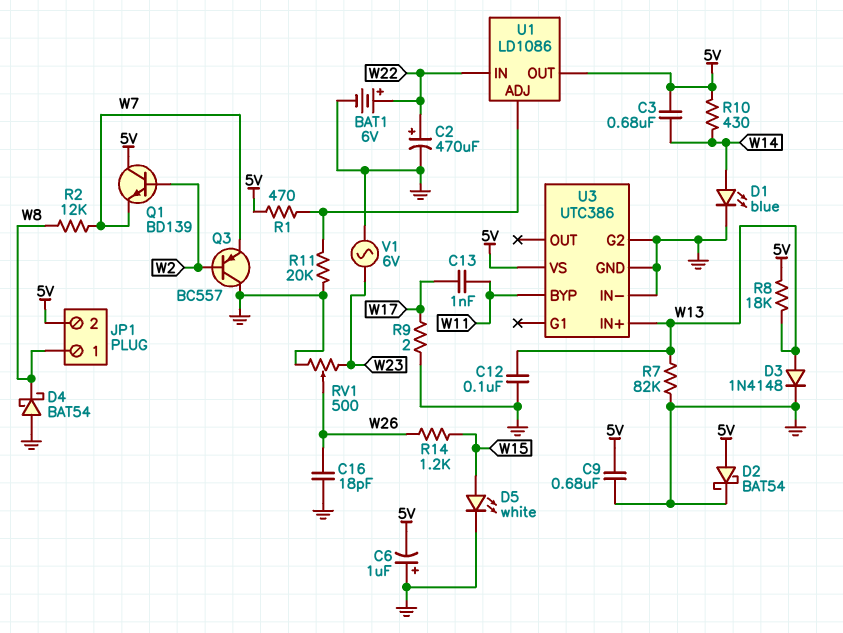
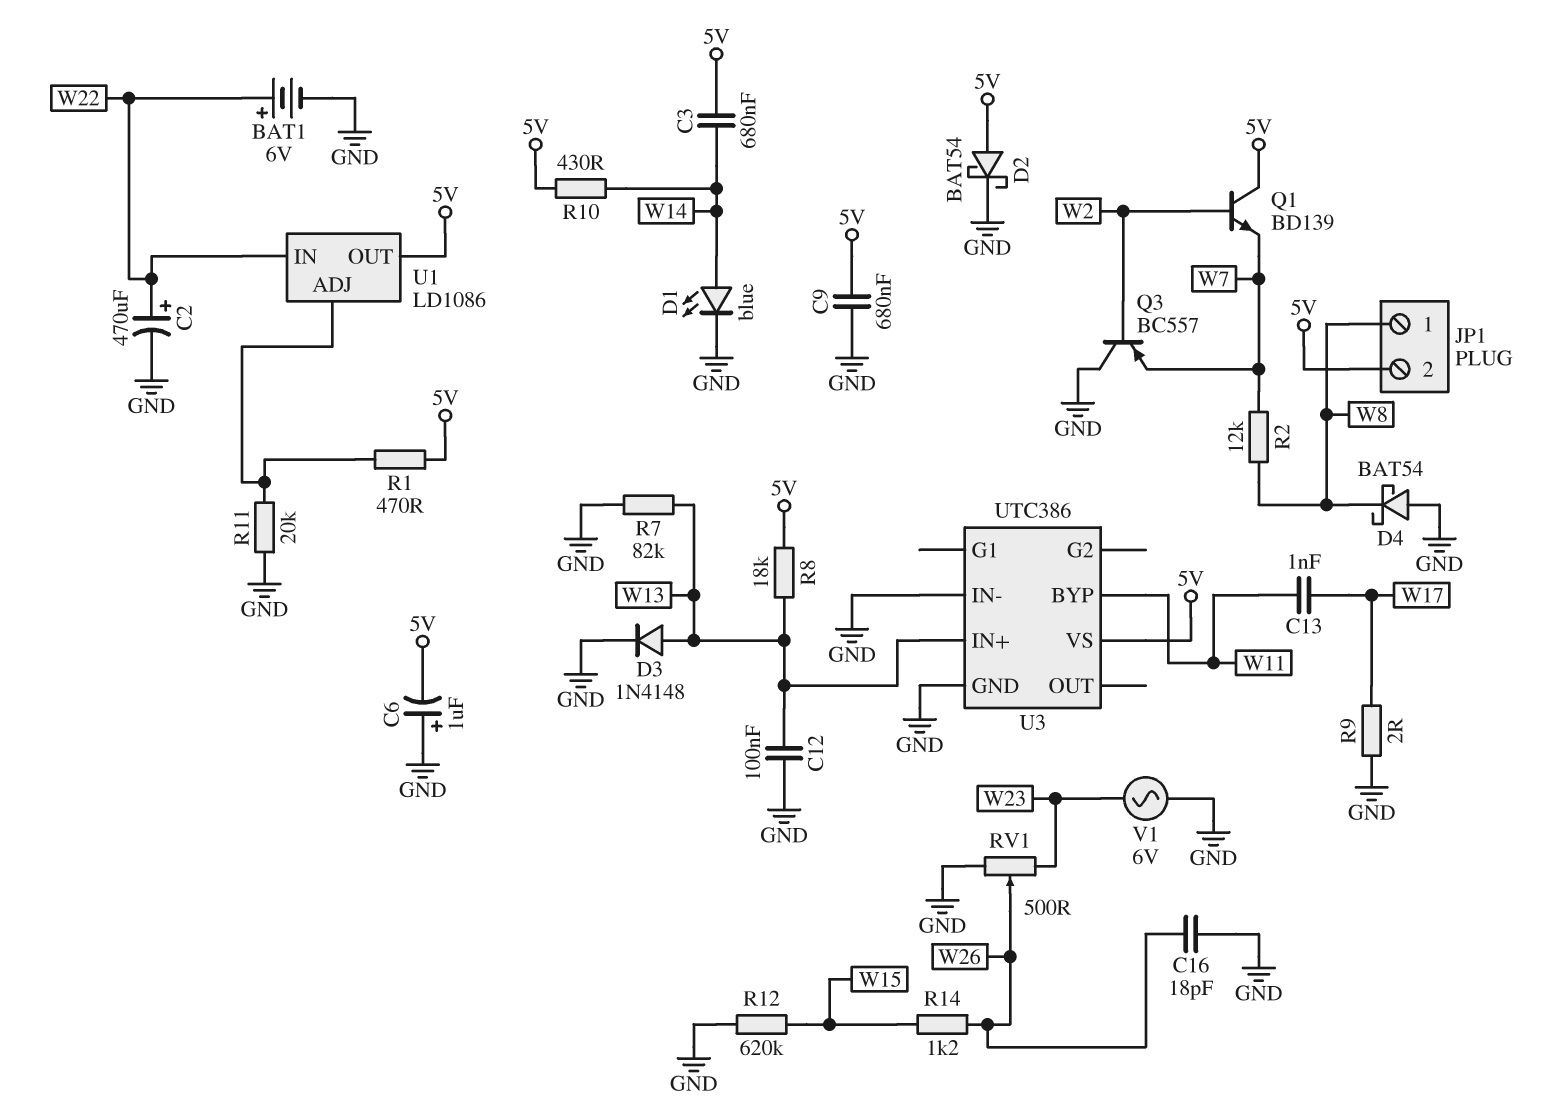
D5: LED white (A W15, K GND) -> none
R12: none -> 620k (GND, W15)
U3 pin G2: GND -> none

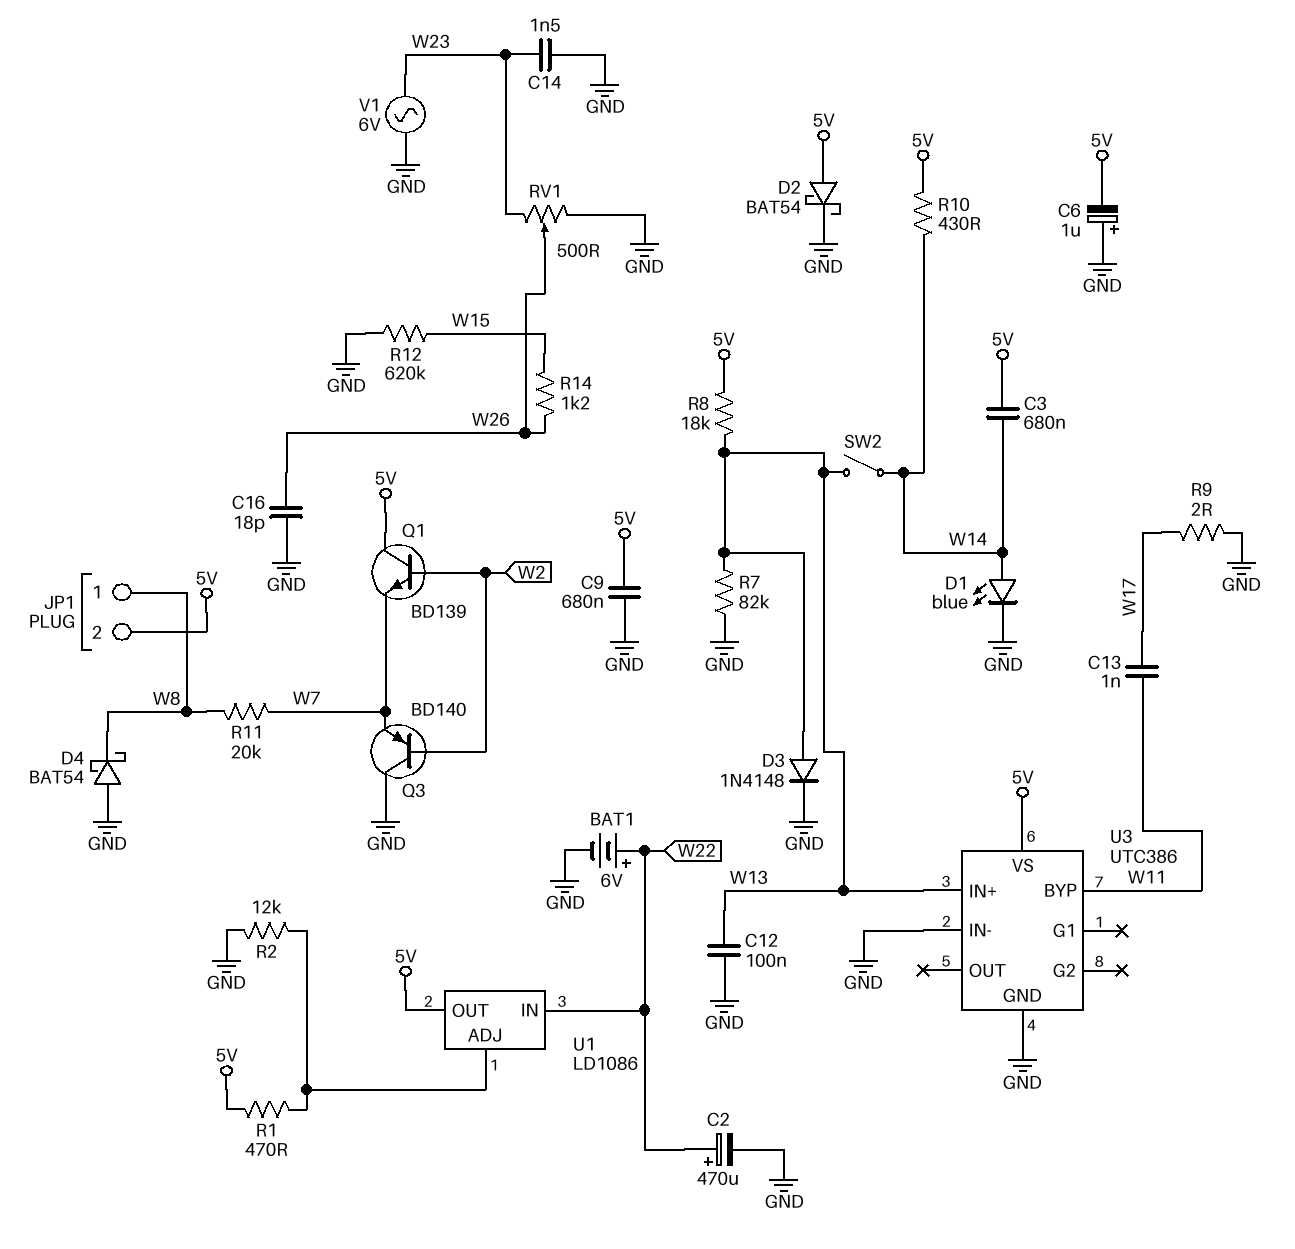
C14: none -> 1.5nF (GND, W23)
Q3: PNP BC557 (B W2, C GND, E W7) -> PNP BD140 (B W2, C GND, E W7)
R2: 12k (W7, W8) -> 12k (GND, U1/ADJ)
R11: 20k (GND, U1/ADJ) -> 20k (W7, W8)
SW2: none -> switch (W13, W14)

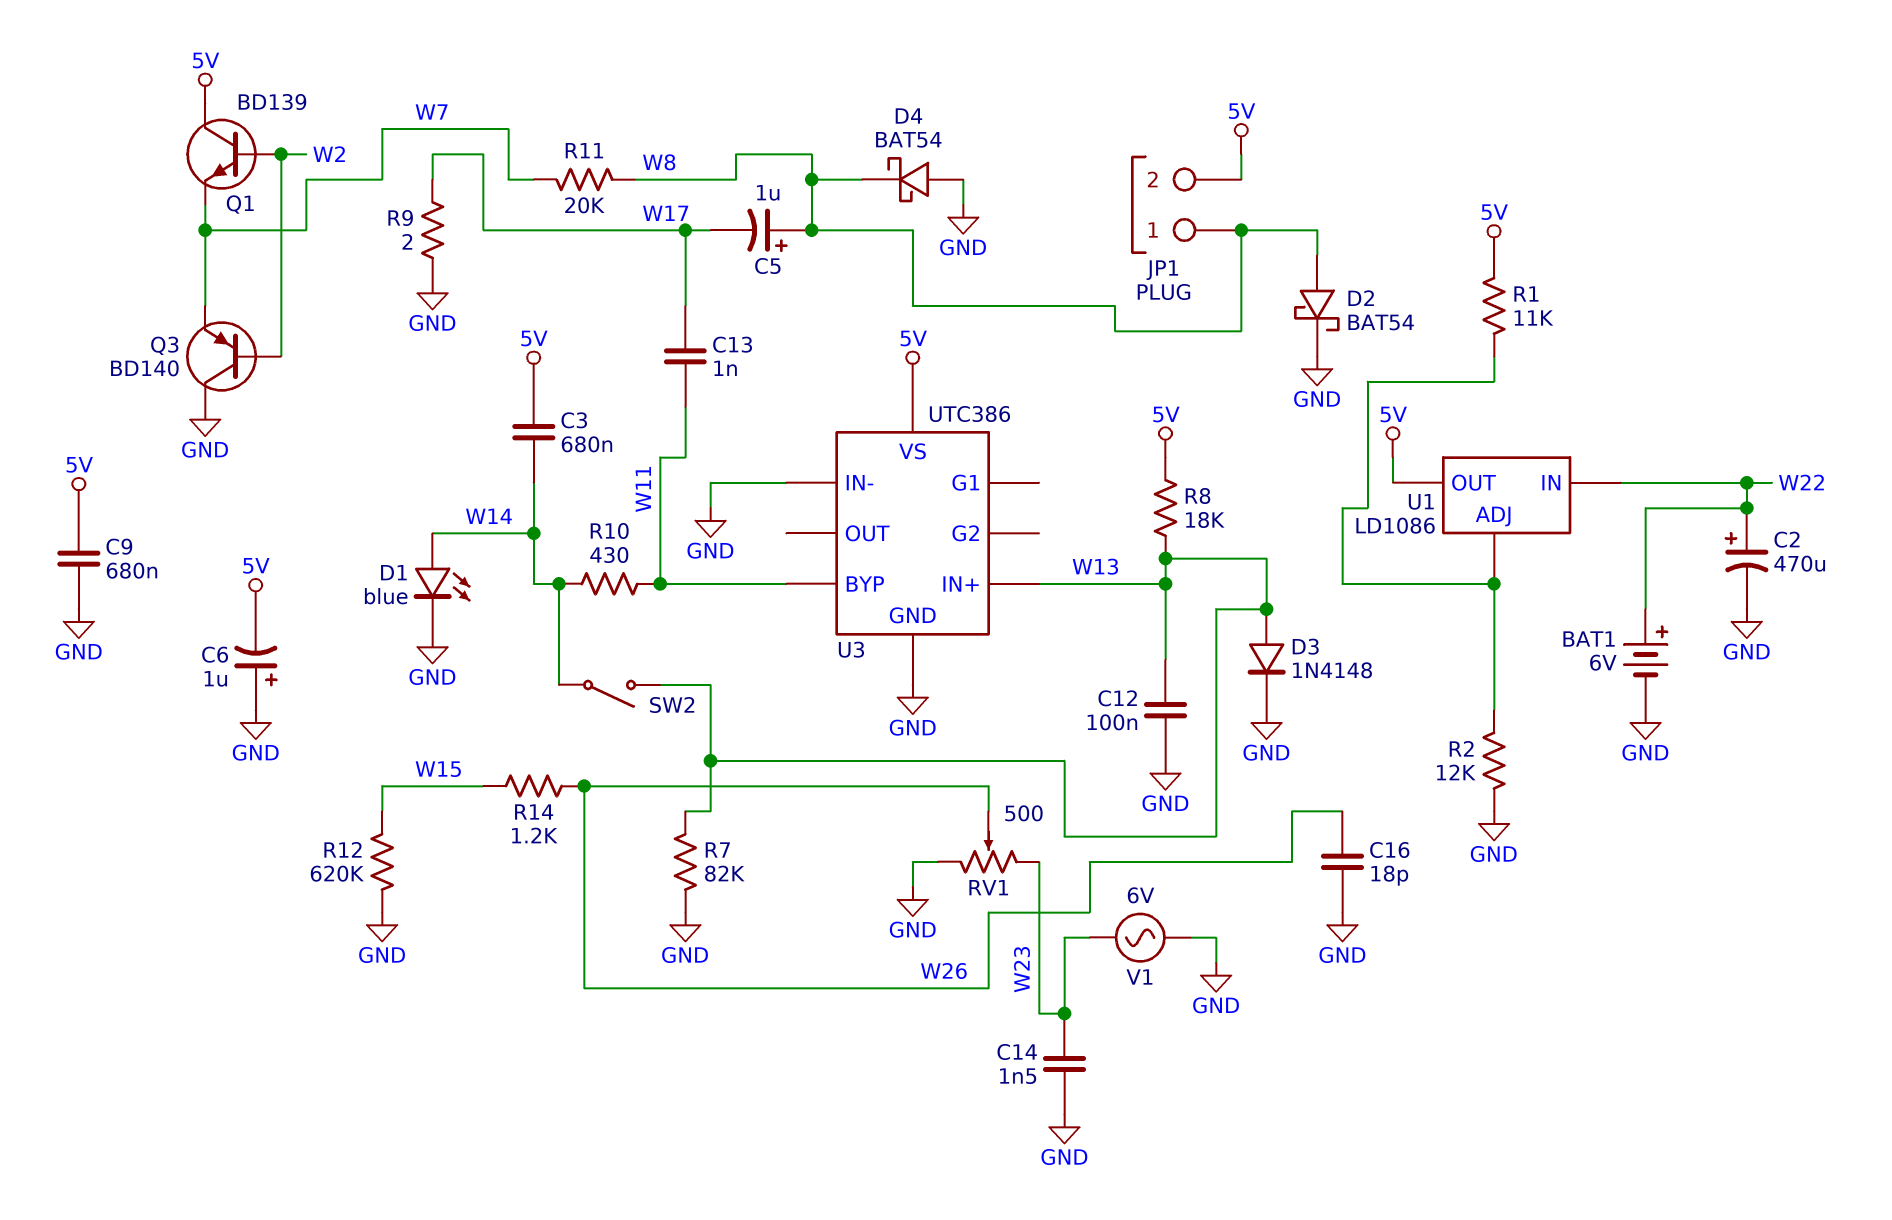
C5: none -> 1uF (plus W8, minus W17)
D2: schottky BAT54 (A 5V, K GND) -> schottky BAT54 (A W8, K GND)
R1: 470 (5V, U1/ADJ) -> 11k (5V, U1/ADJ)
R10: 430 (5V, W14) -> 430 (W11, W14)

